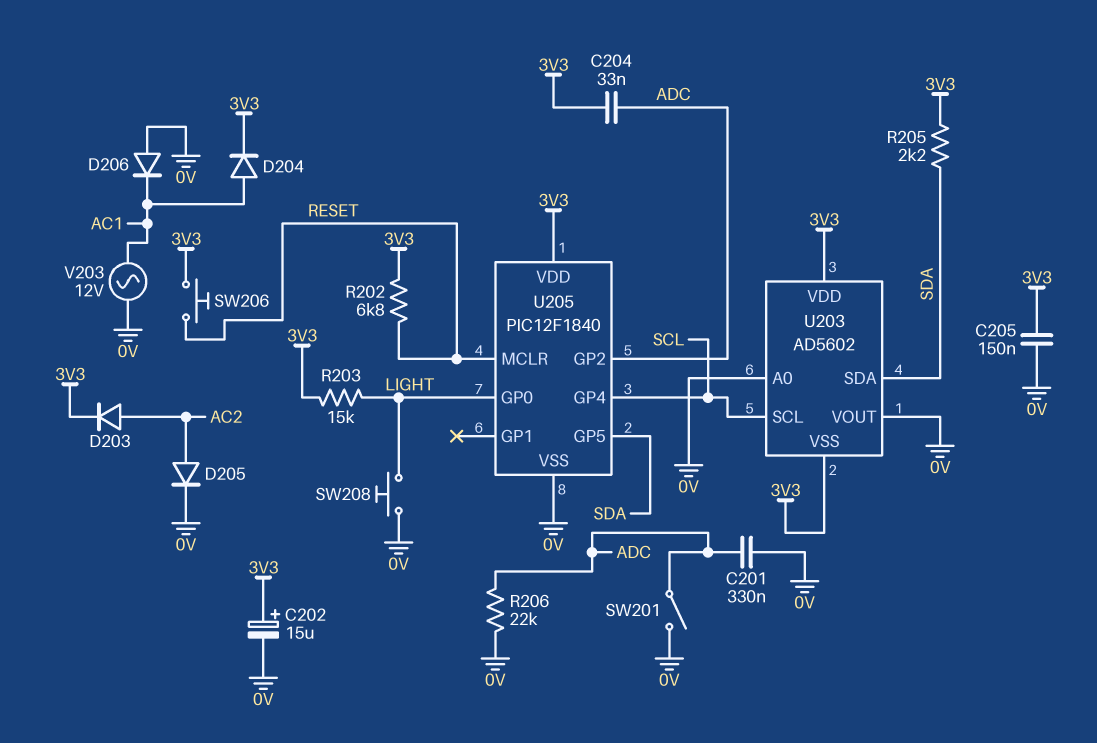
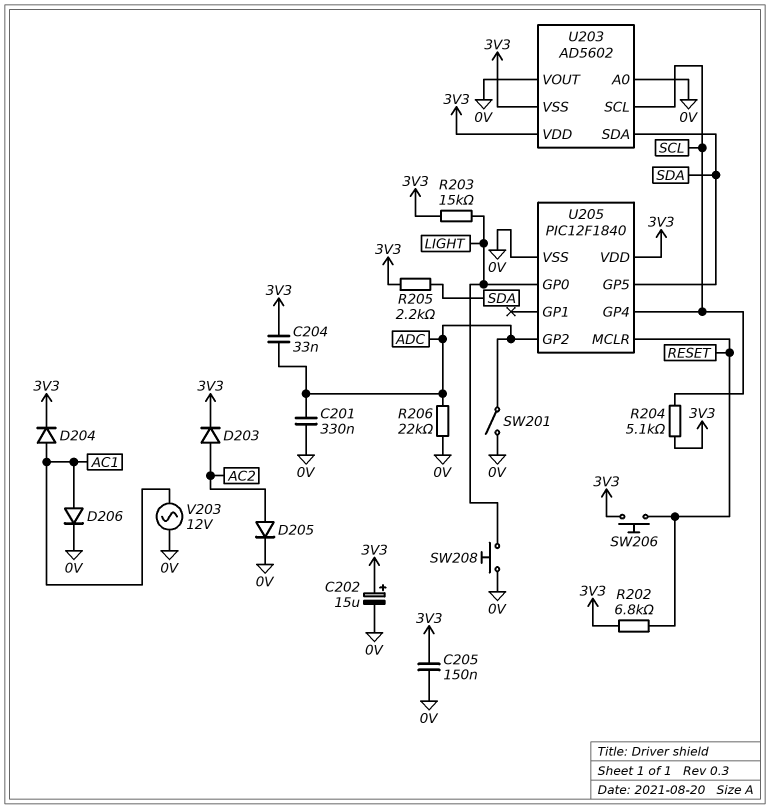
D206: diode (A 0V, K AC1) -> diode (A AC1, K 0V)
R204: none -> 5.1k (3V3, SCL)

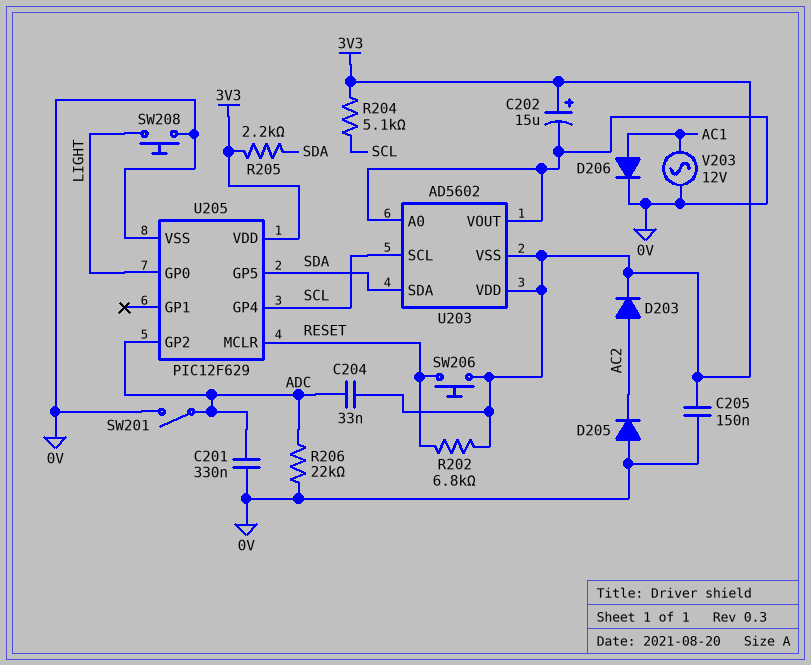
D204: diode (A AC1, K 3V3) -> none
D205: diode (A AC2, K 0V) -> diode (A 0V, K AC2)
R203: 15k (3V3, LIGHT) -> none
U205: PIC12F1840 -> PIC12F629

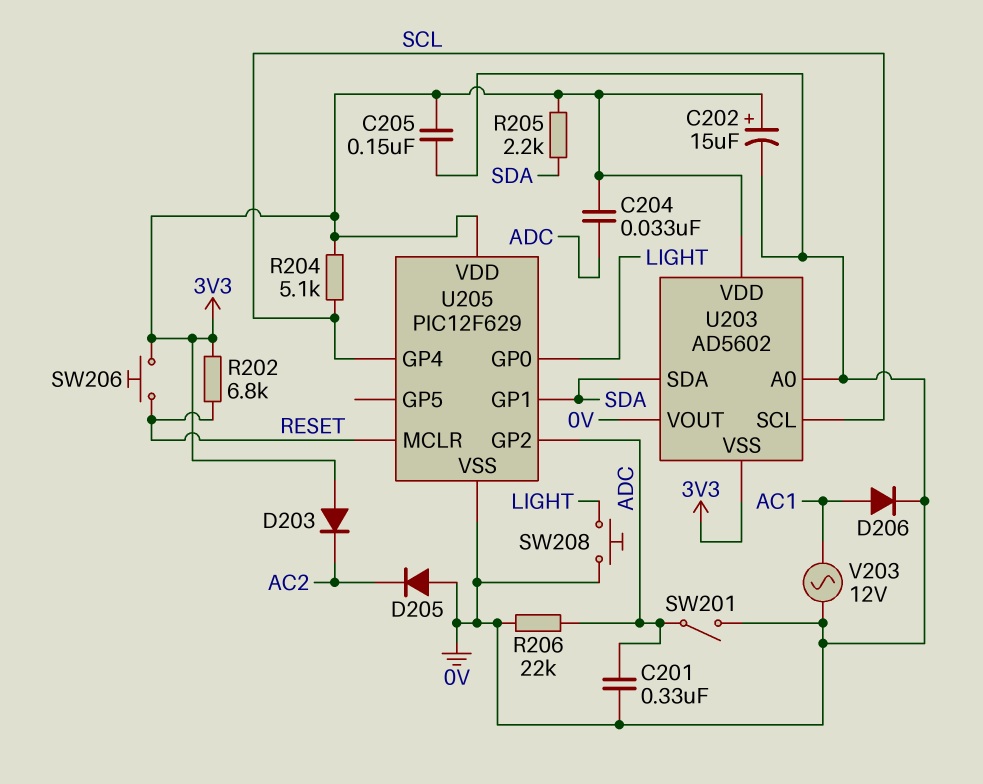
D203: diode (A AC2, K 3V3) -> diode (A 3V3, K AC2)
U205 pin GP1: none -> SDA
U205 pin GP5: SDA -> none

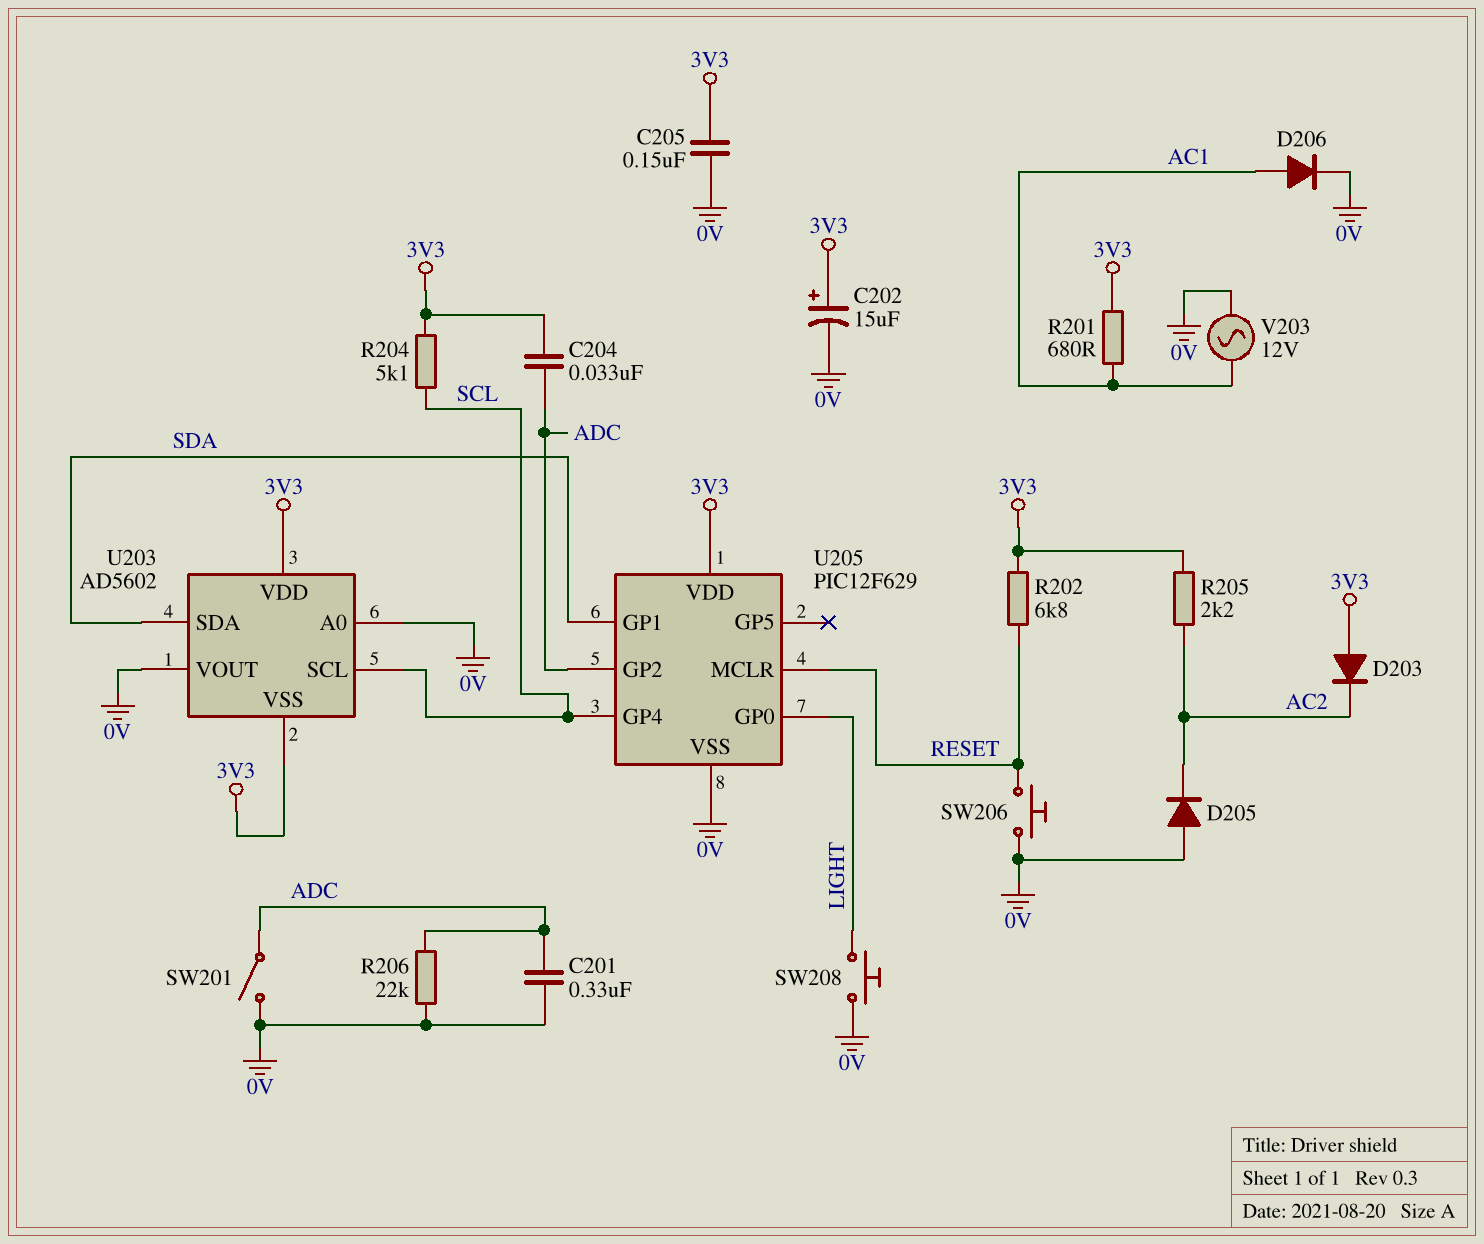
R201: none -> 680 (3V3, AC1)
R205: 2.2k (3V3, SDA) -> 2.2k (3V3, AC2)
SW206: button (3V3, RESET) -> button (0V, RESET)

